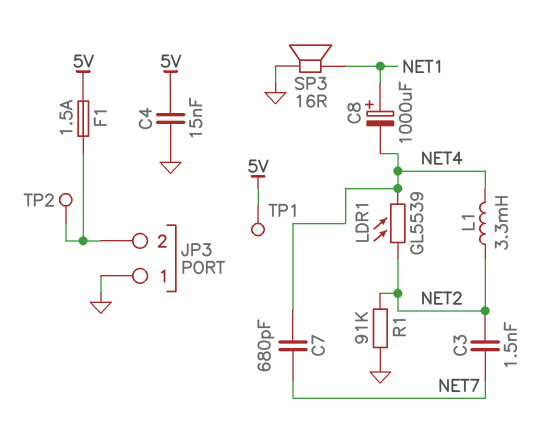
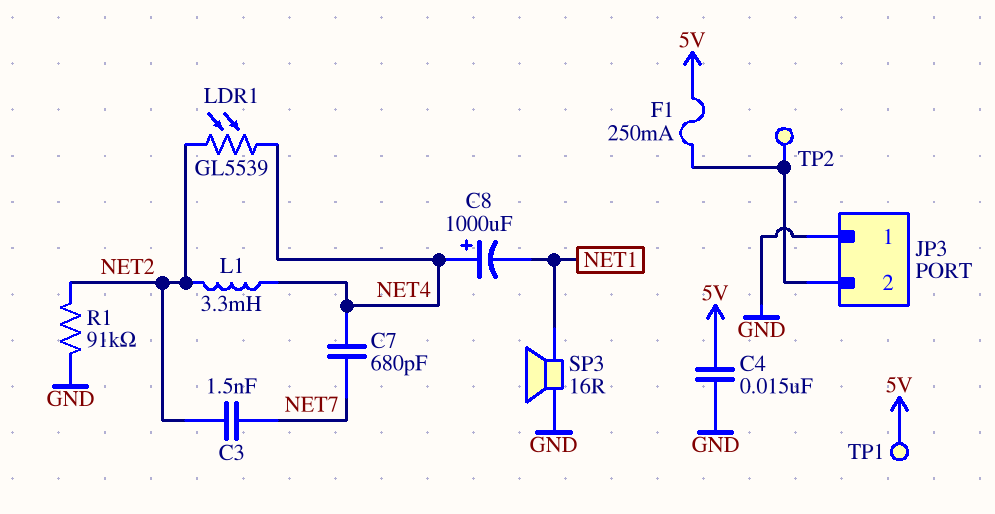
C8: 1000uF (plus NET1, minus NET4) -> 1000uF (plus NET4, minus NET1)
F1: 1.5A (5V, JP3/2) -> 250mA (5V, JP3/2)

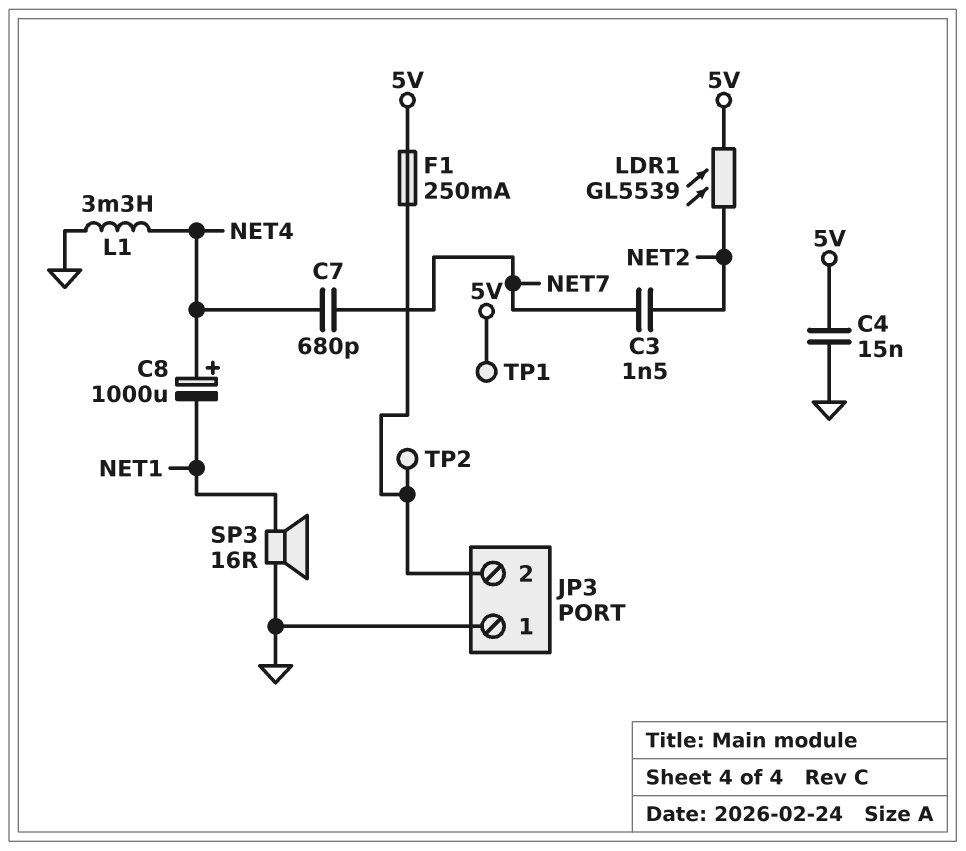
L1: 3.3mH (NET2, NET4) -> 3.3mH (GND, NET4)
LDR1: GL5539 (NET2, NET4) -> GL5539 (5V, NET2)
R1: 91k (GND, NET2) -> none

